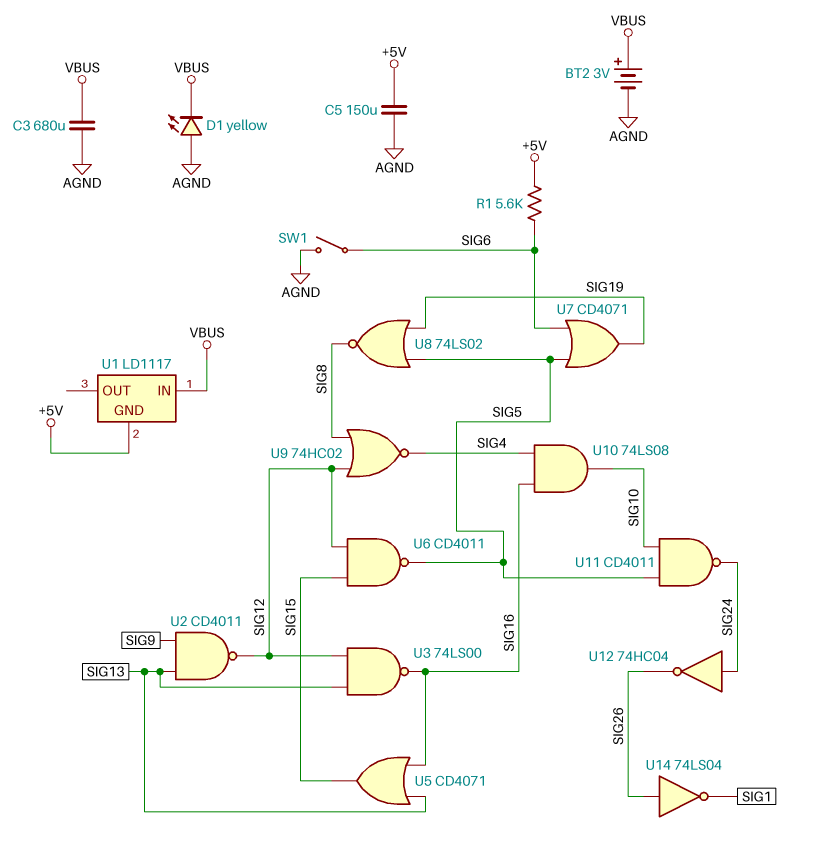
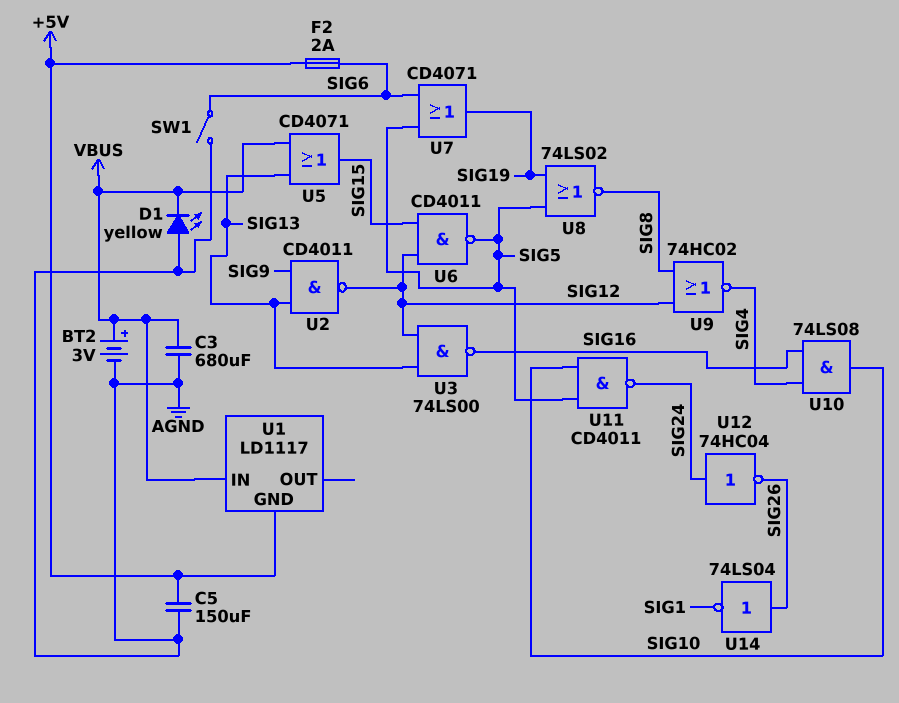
F2: none -> 2A (+5V, SIG6)
R1: 5.6k (+5V, SIG6) -> none
U5: OR CD4071 (in SIG13, in SIG16, out SIG15) -> OR CD4071 (in SIG13, in VBUS, out SIG15)

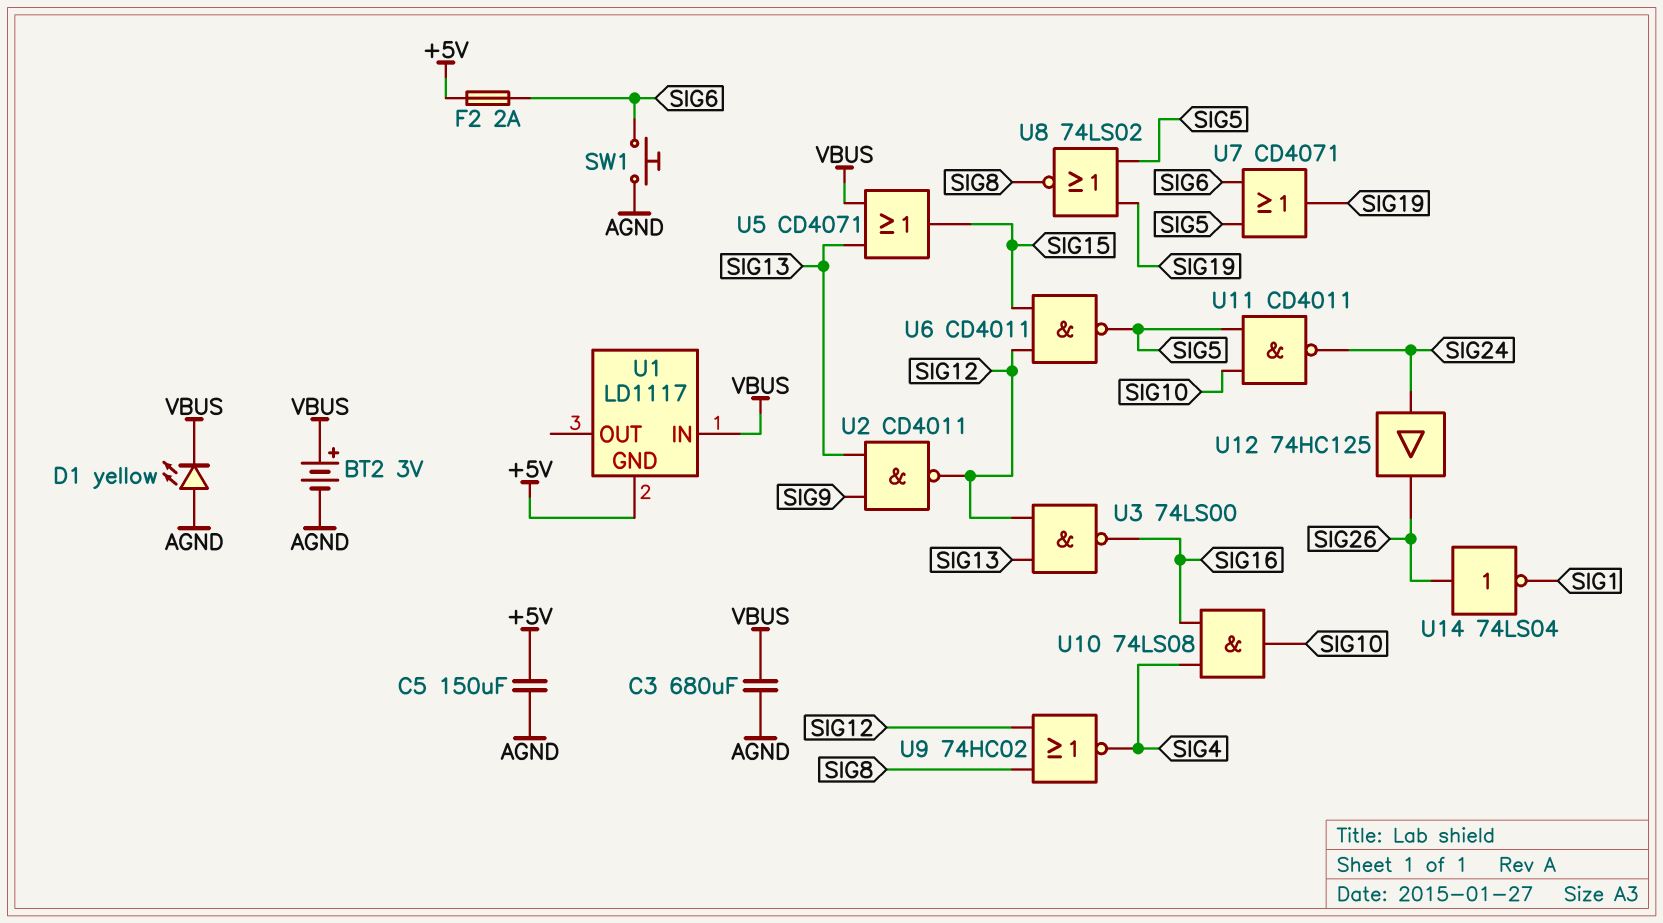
SW1: switch (AGND, SIG6) -> button (AGND, SIG6)
U12: NOT 74HC04 (in SIG24, out SIG26) -> buffer 74HC125 (in SIG24, out SIG26)

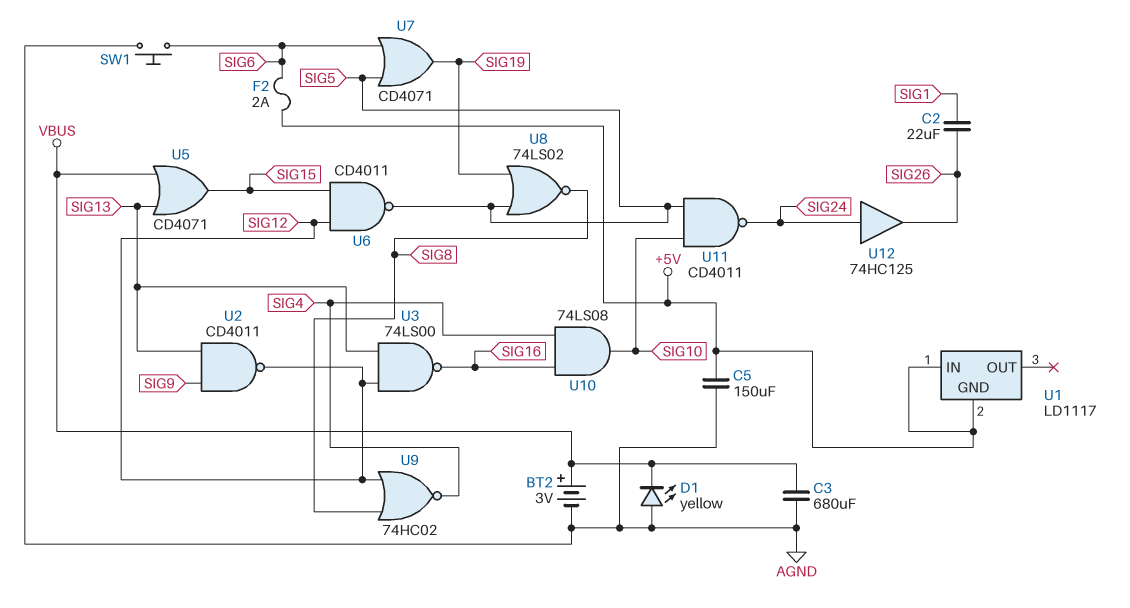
C2: none -> 22uF (SIG1, SIG26)
U1 pin IN: VBUS -> +5V
U14: NOT 74LS04 (in SIG26, out SIG1) -> none

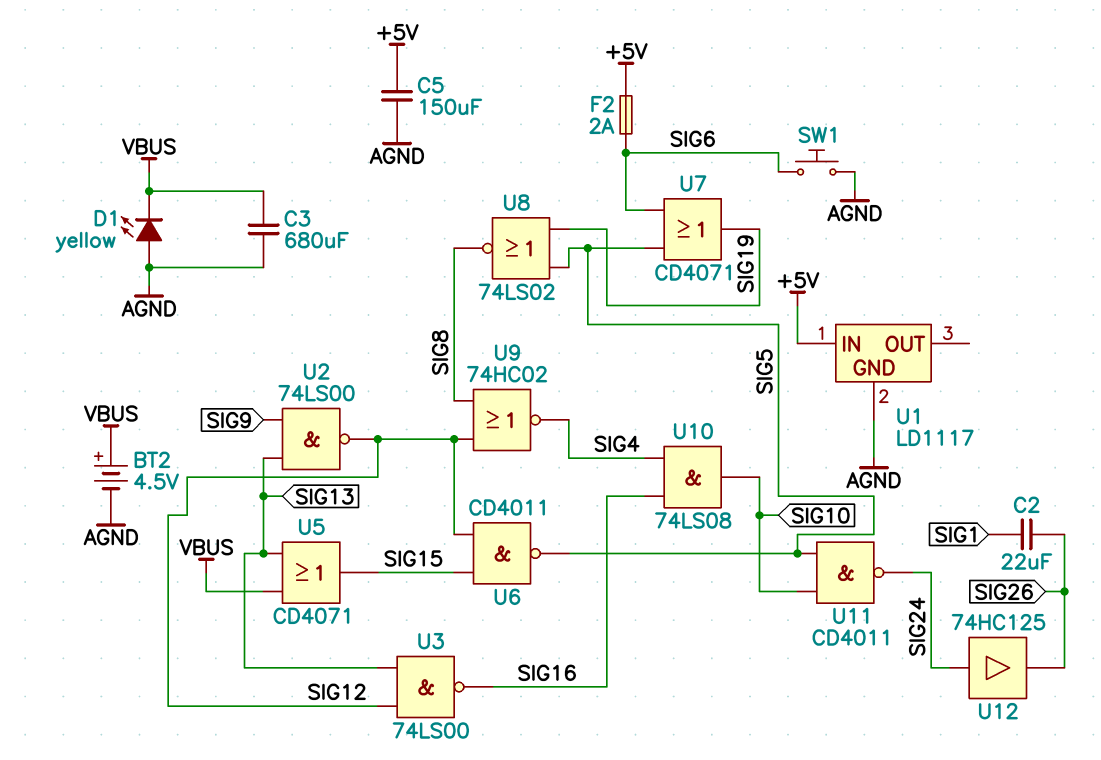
BT2: 3V (plus VBUS, minus AGND) -> 4.5V (plus VBUS, minus AGND)
U1 pin GND: +5V -> AGND
U2: NAND CD4011 (in SIG9, in SIG13, out SIG12) -> NAND 74LS00 (in SIG9, in SIG13, out SIG12)

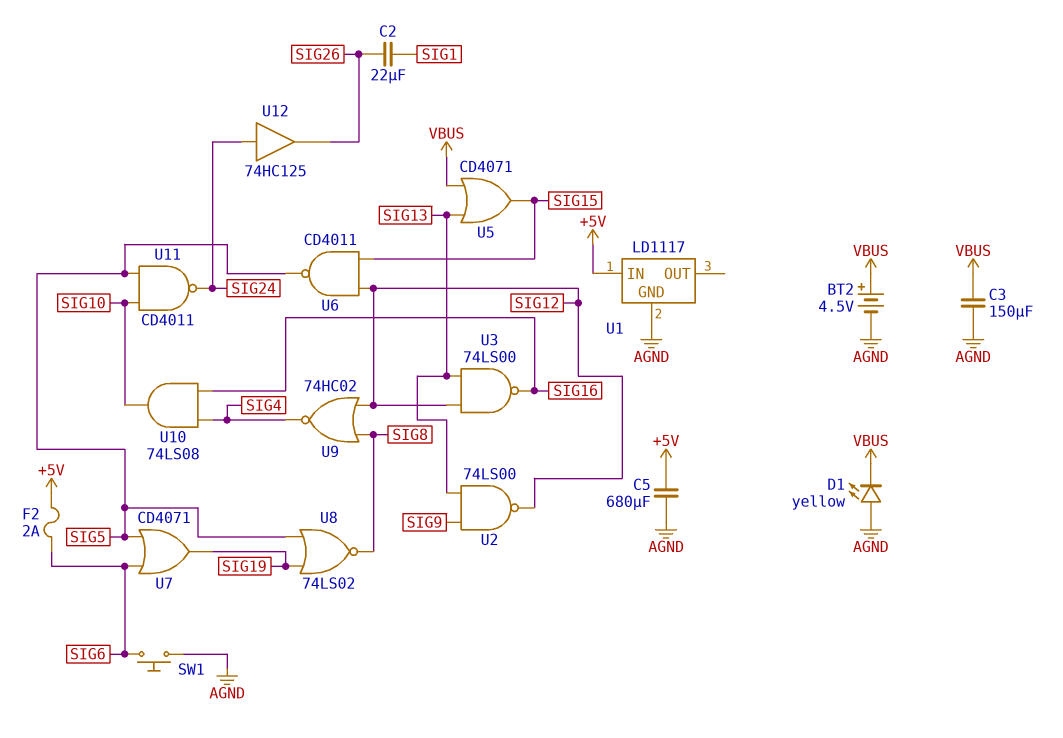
C3: 680uF (AGND, VBUS) -> 150uF (AGND, VBUS)
C5: 150uF (+5V, AGND) -> 680uF (+5V, AGND)

